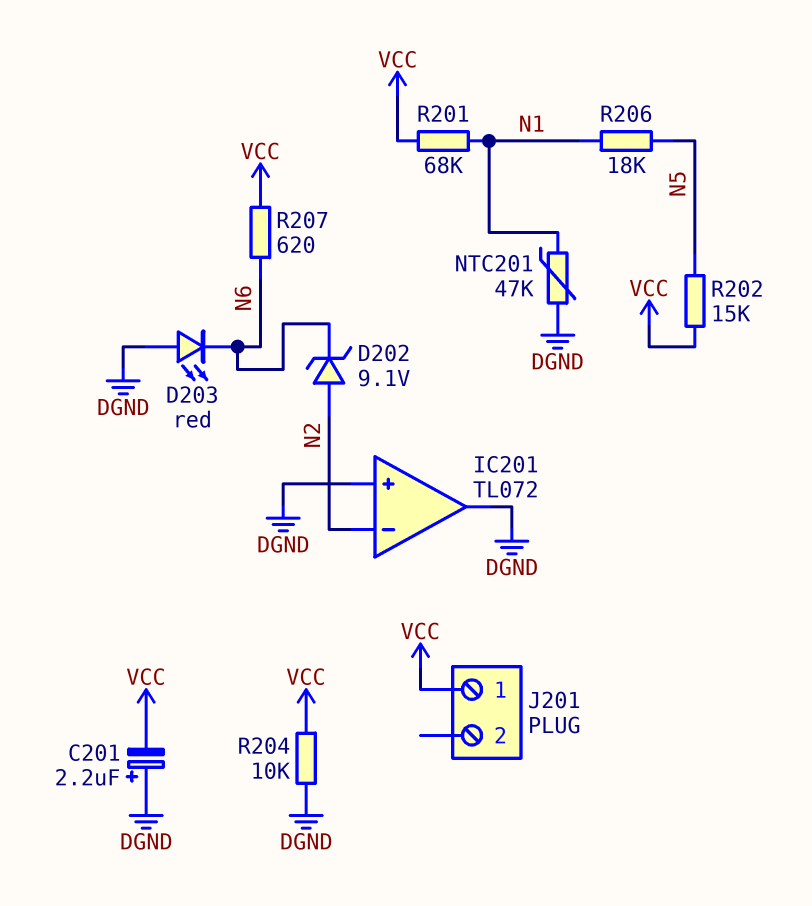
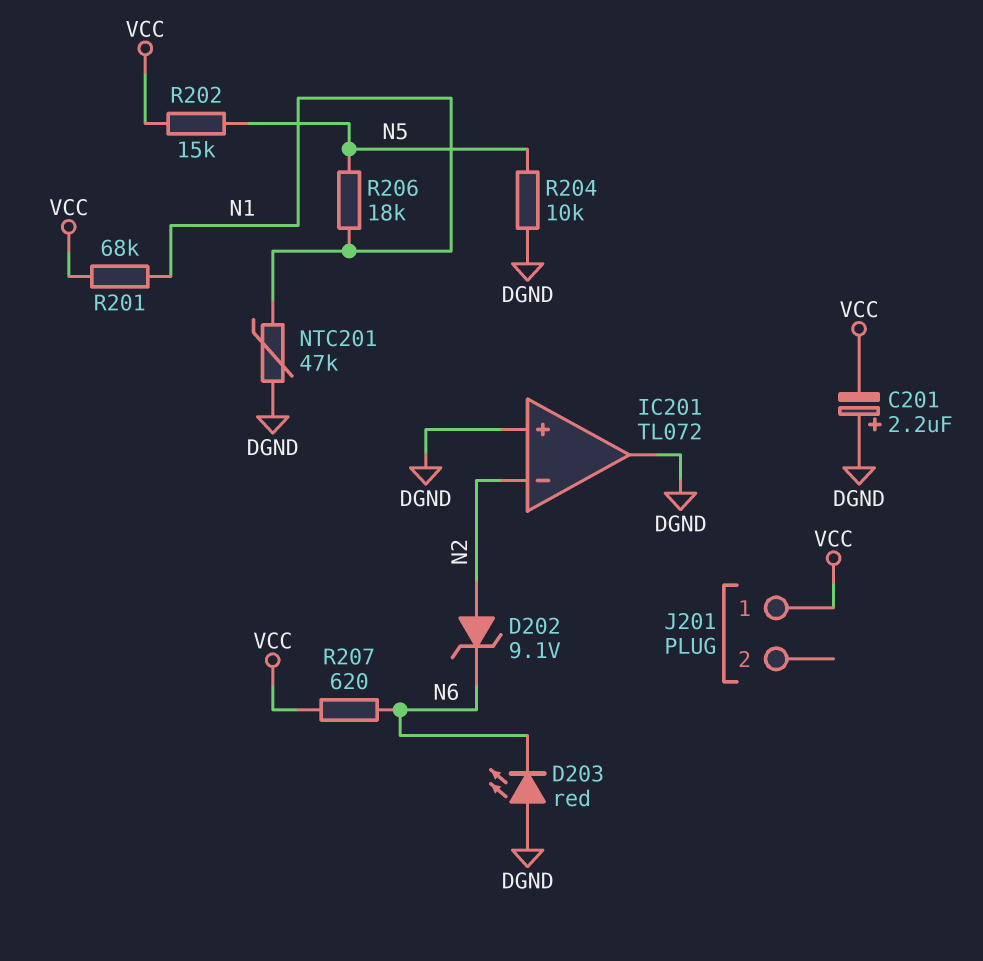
R204: 10k (DGND, VCC) -> 10k (DGND, N5)

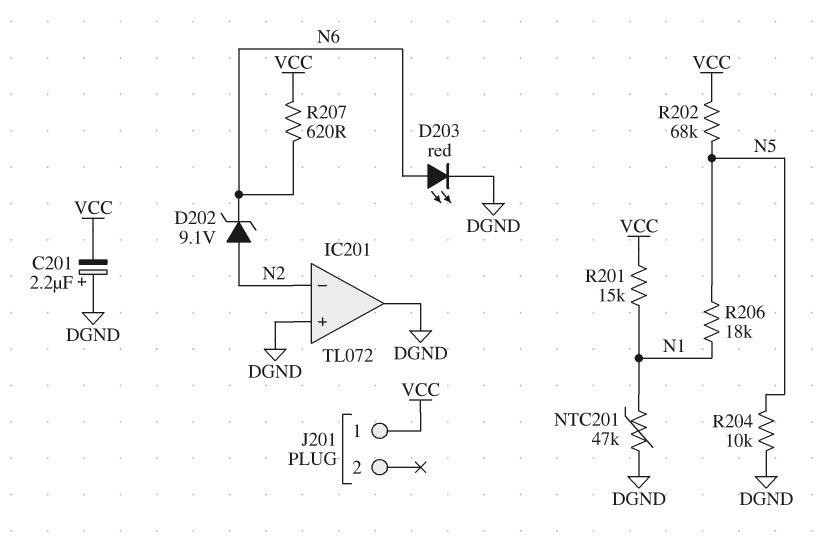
D203: LED red (A DGND, K N6) -> LED red (A N6, K DGND)
R201: 68k (N1, VCC) -> 15k (N1, VCC)
R202: 15k (N5, VCC) -> 68k (N5, VCC)

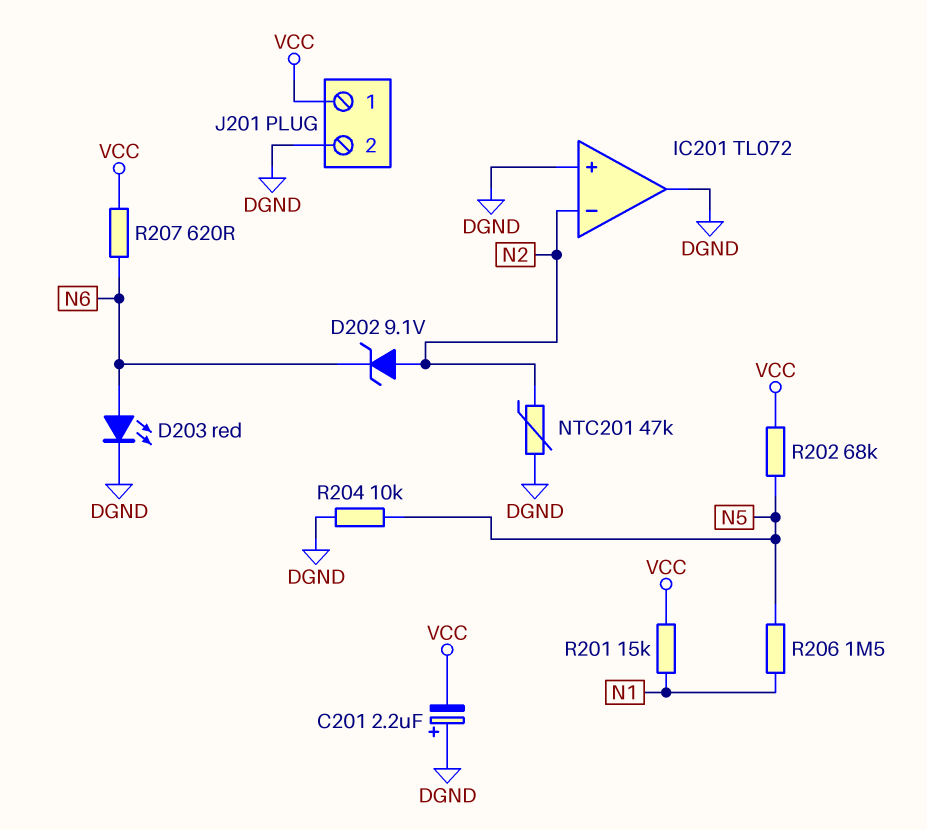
J201 pin 2: none -> DGND
NTC201: 47k (DGND, N1) -> 47k (DGND, N2)
R206: 18k (N1, N5) -> 1.5M (N1, N5)

